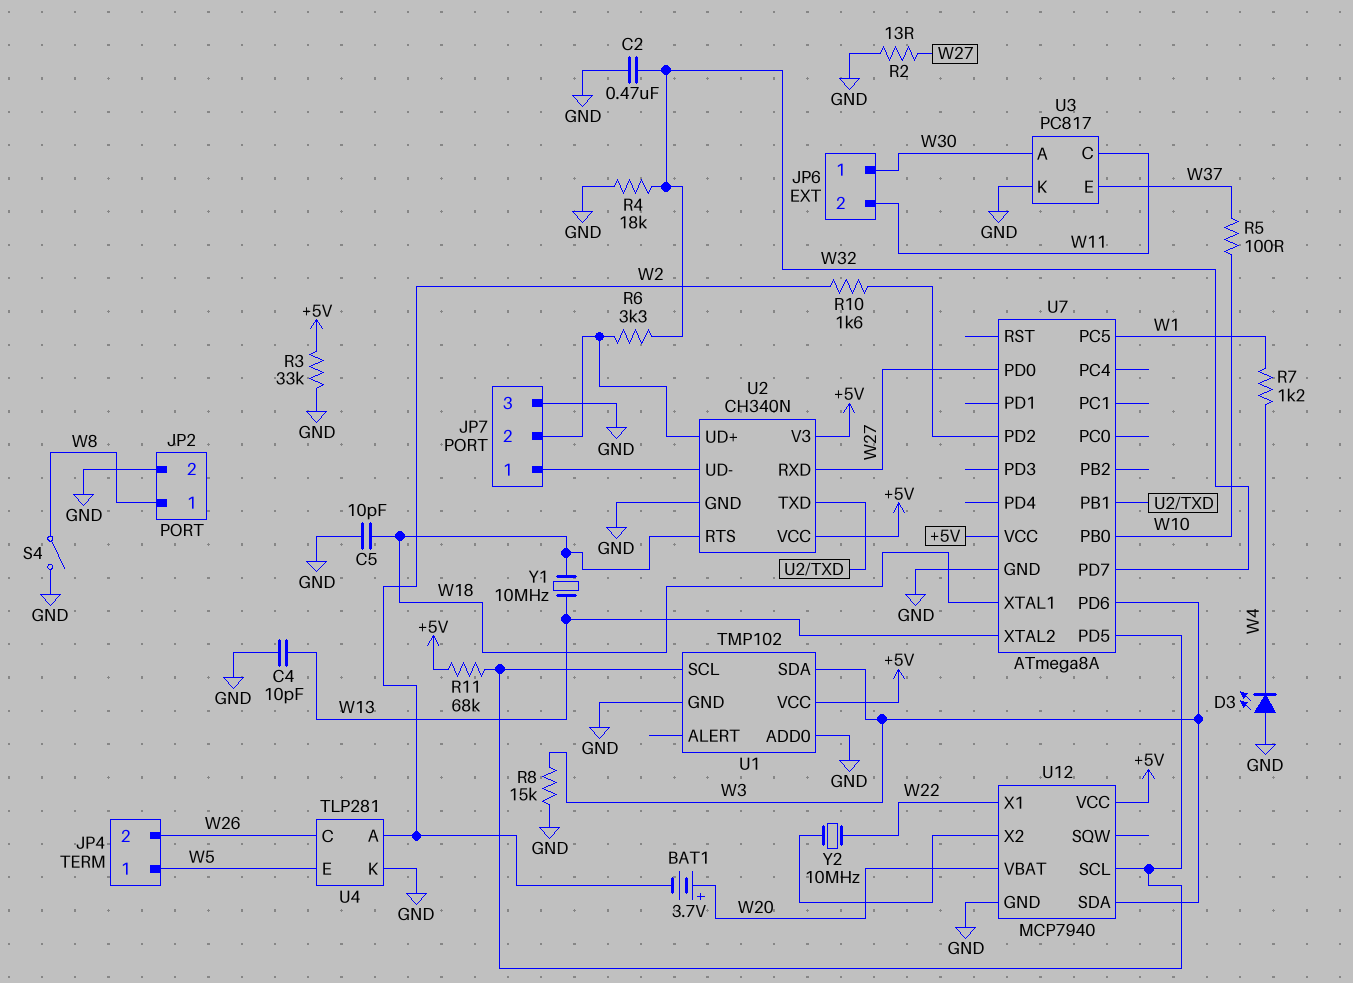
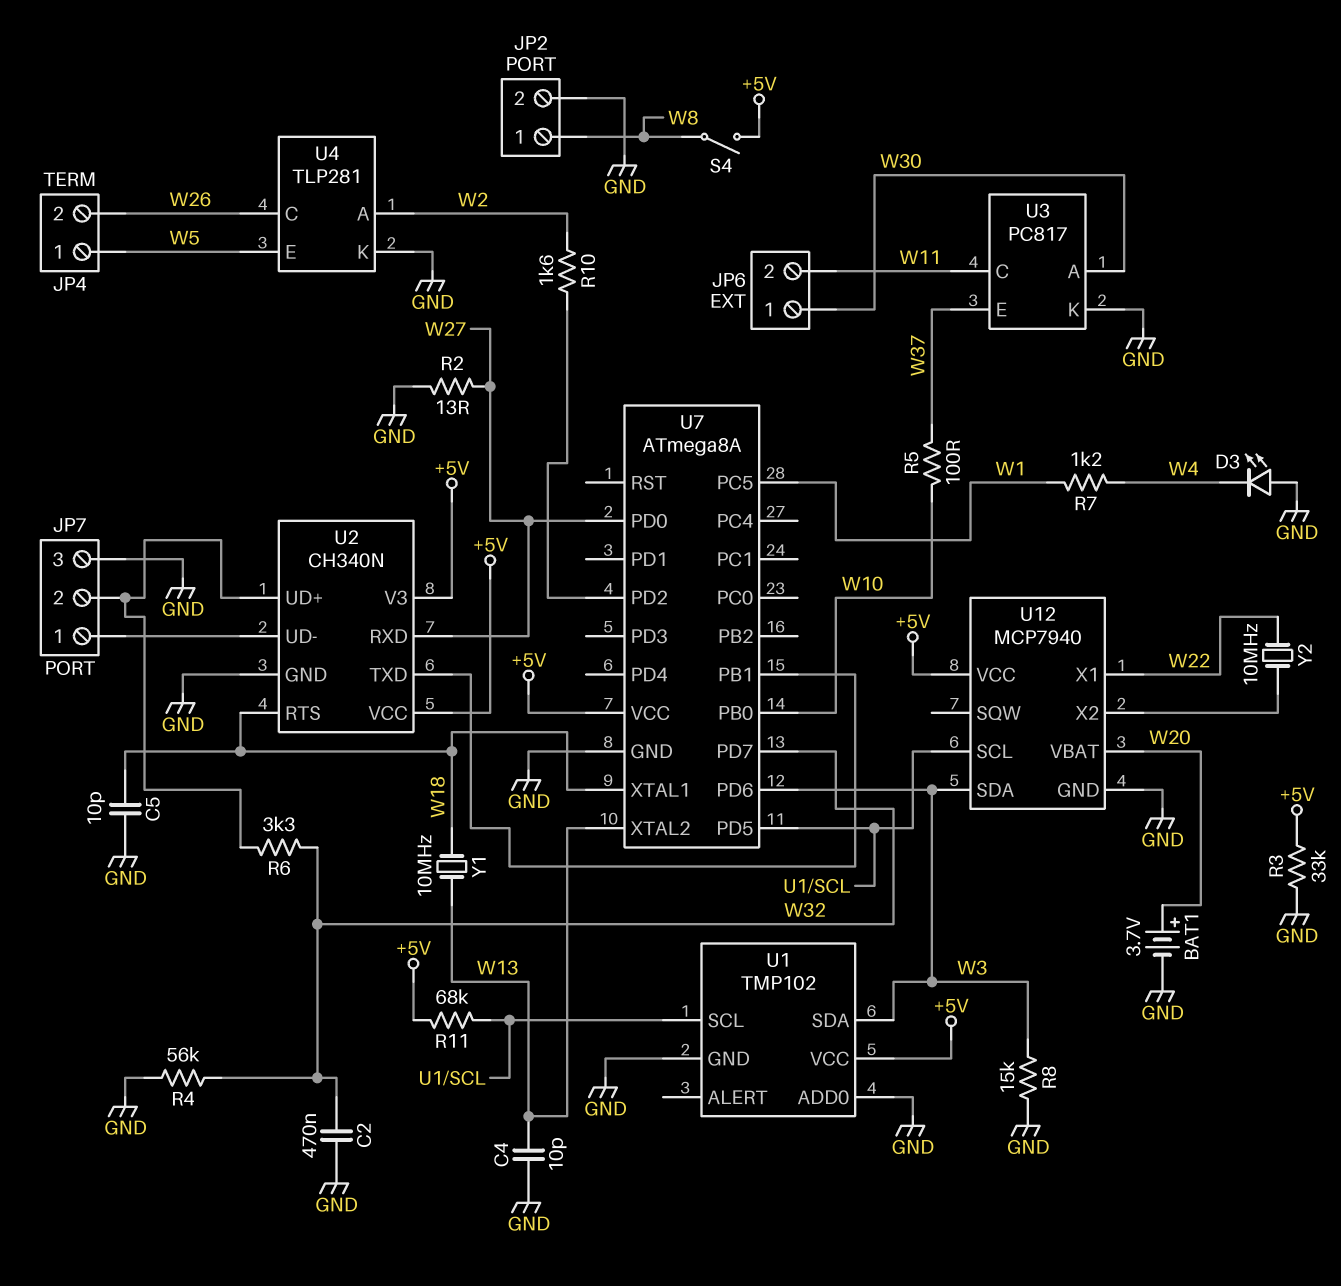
BAT1: 3.7V (plus W20, minus W2) -> 3.7V (plus W20, minus GND)
R4: 18k (GND, W32) -> 56k (GND, W32)
S4: switch (GND, W8) -> switch (+5V, W8)

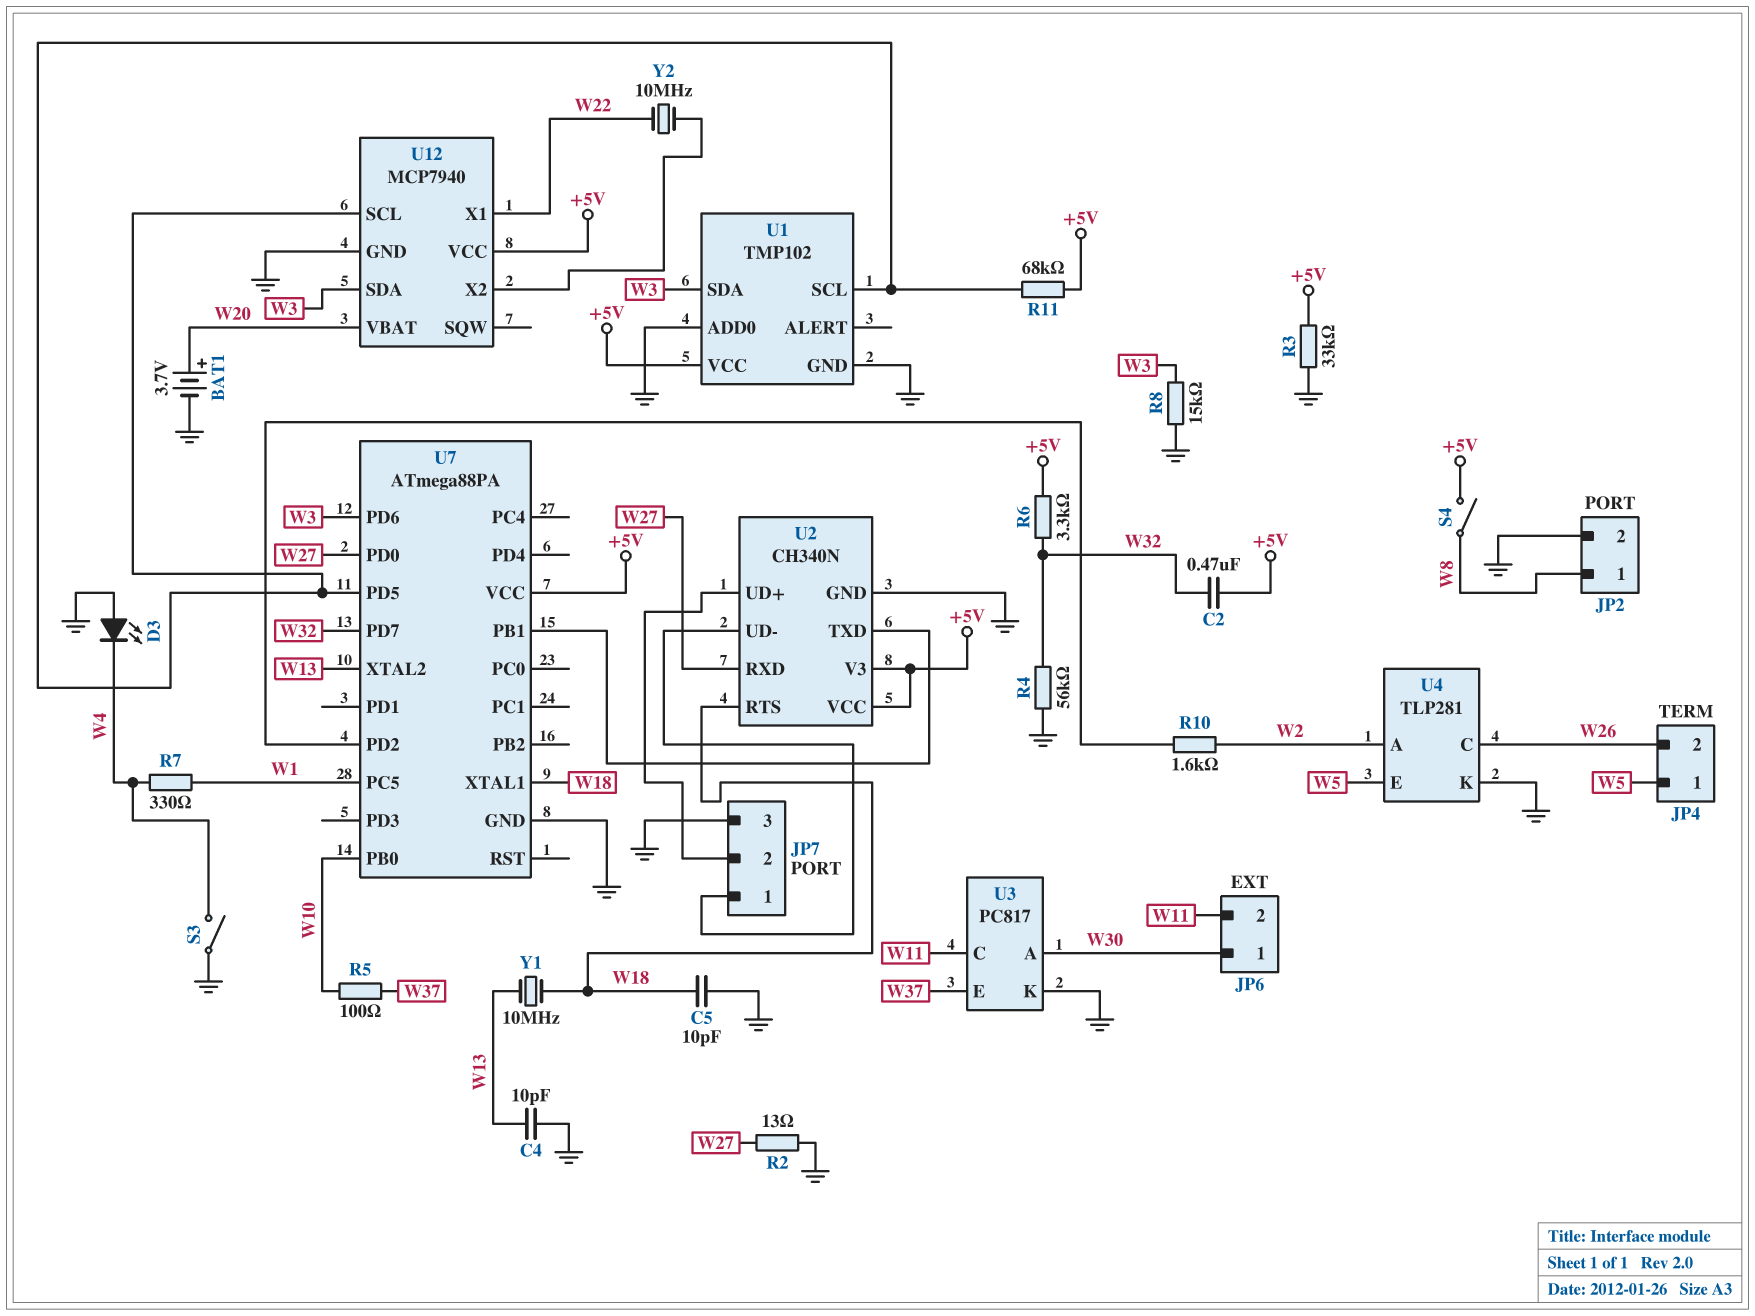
C2: 470nF (GND, W32) -> 470nF (+5V, W32)
R6: 3.3k (JP7/2, W32) -> 3.3k (+5V, W32)
R7: 1.2k (W1, W4) -> 330 (W1, W4)
S3: none -> switch (GND, W4)
U7: ATmega8A -> ATmega88PA

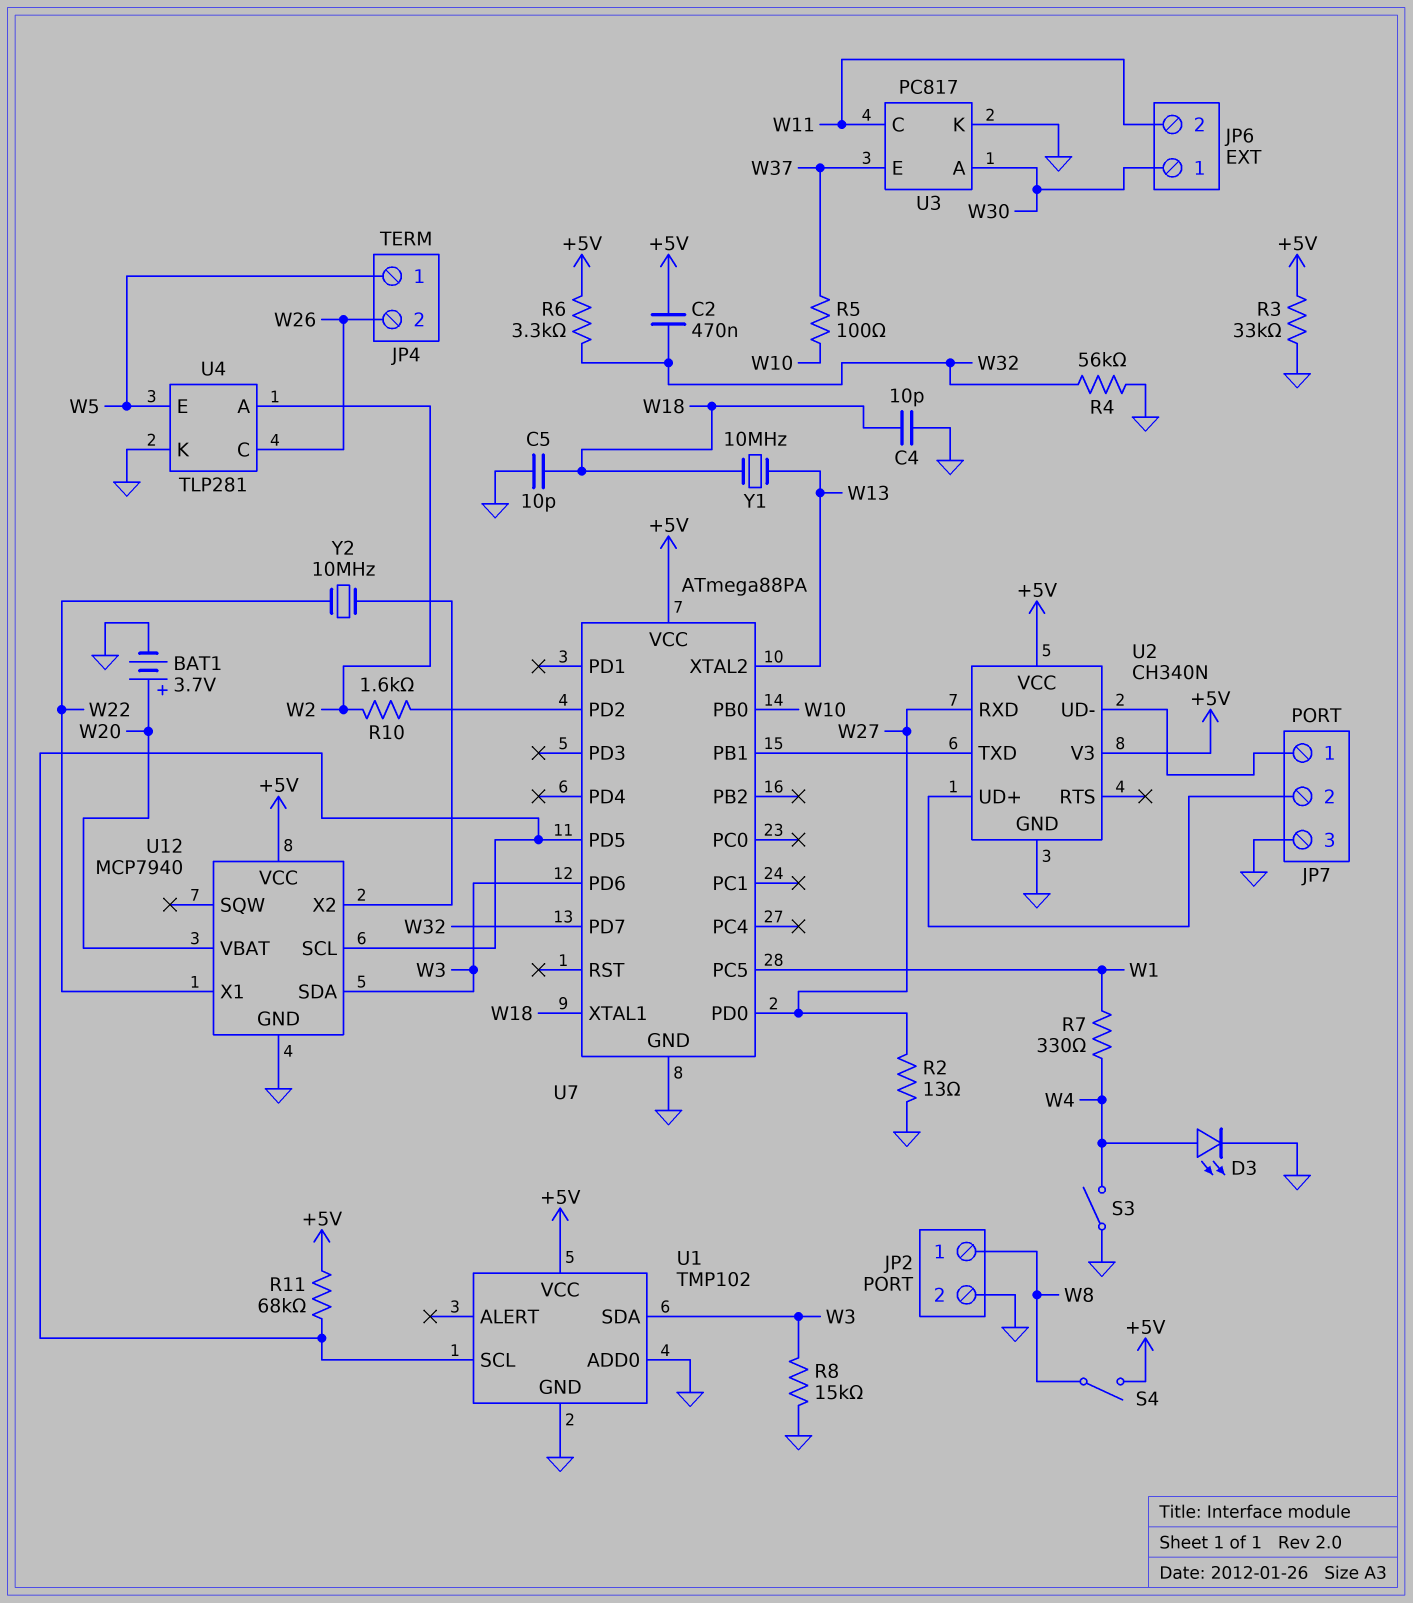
C4: 10pF (GND, W13) -> 10pF (GND, W18)
D3: LED (A GND, K W4) -> LED (A W4, K GND)
U2 pin RTS: W18 -> none

